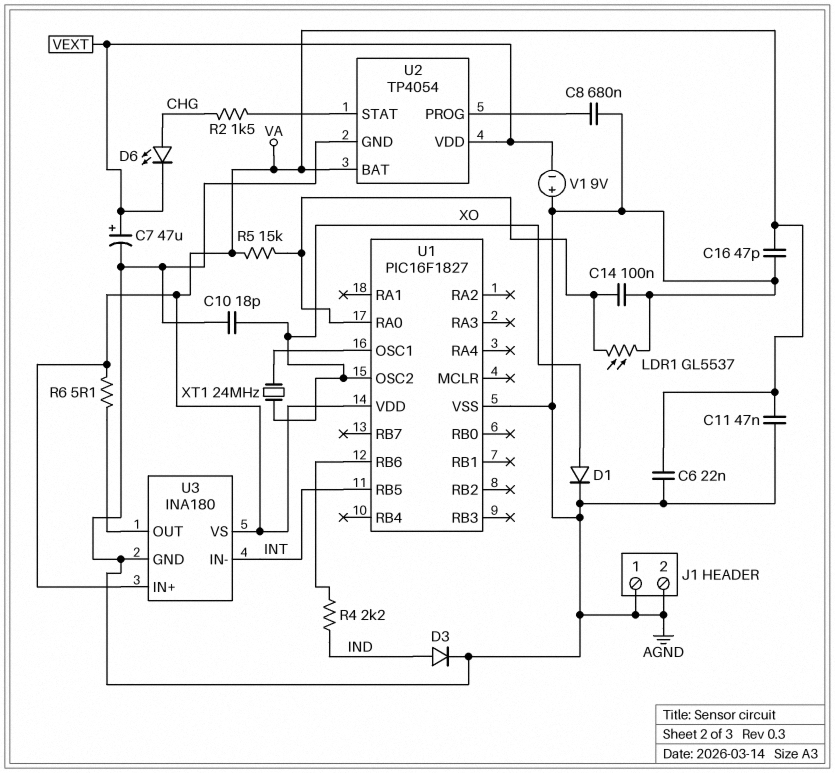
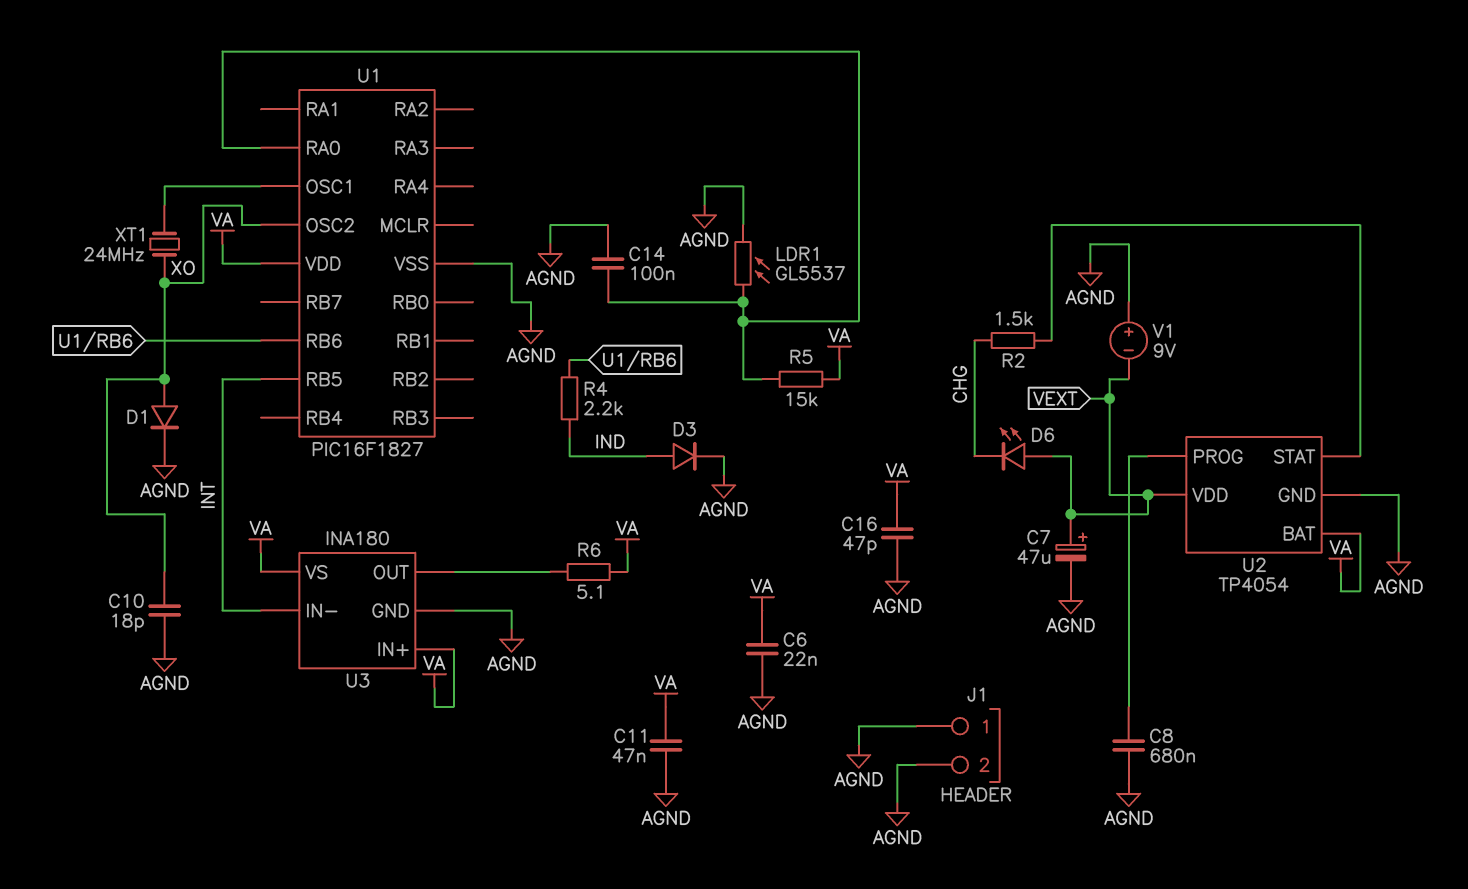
D6: LED (A CHG, K VEXT) -> LED (A VEXT, K CHG)

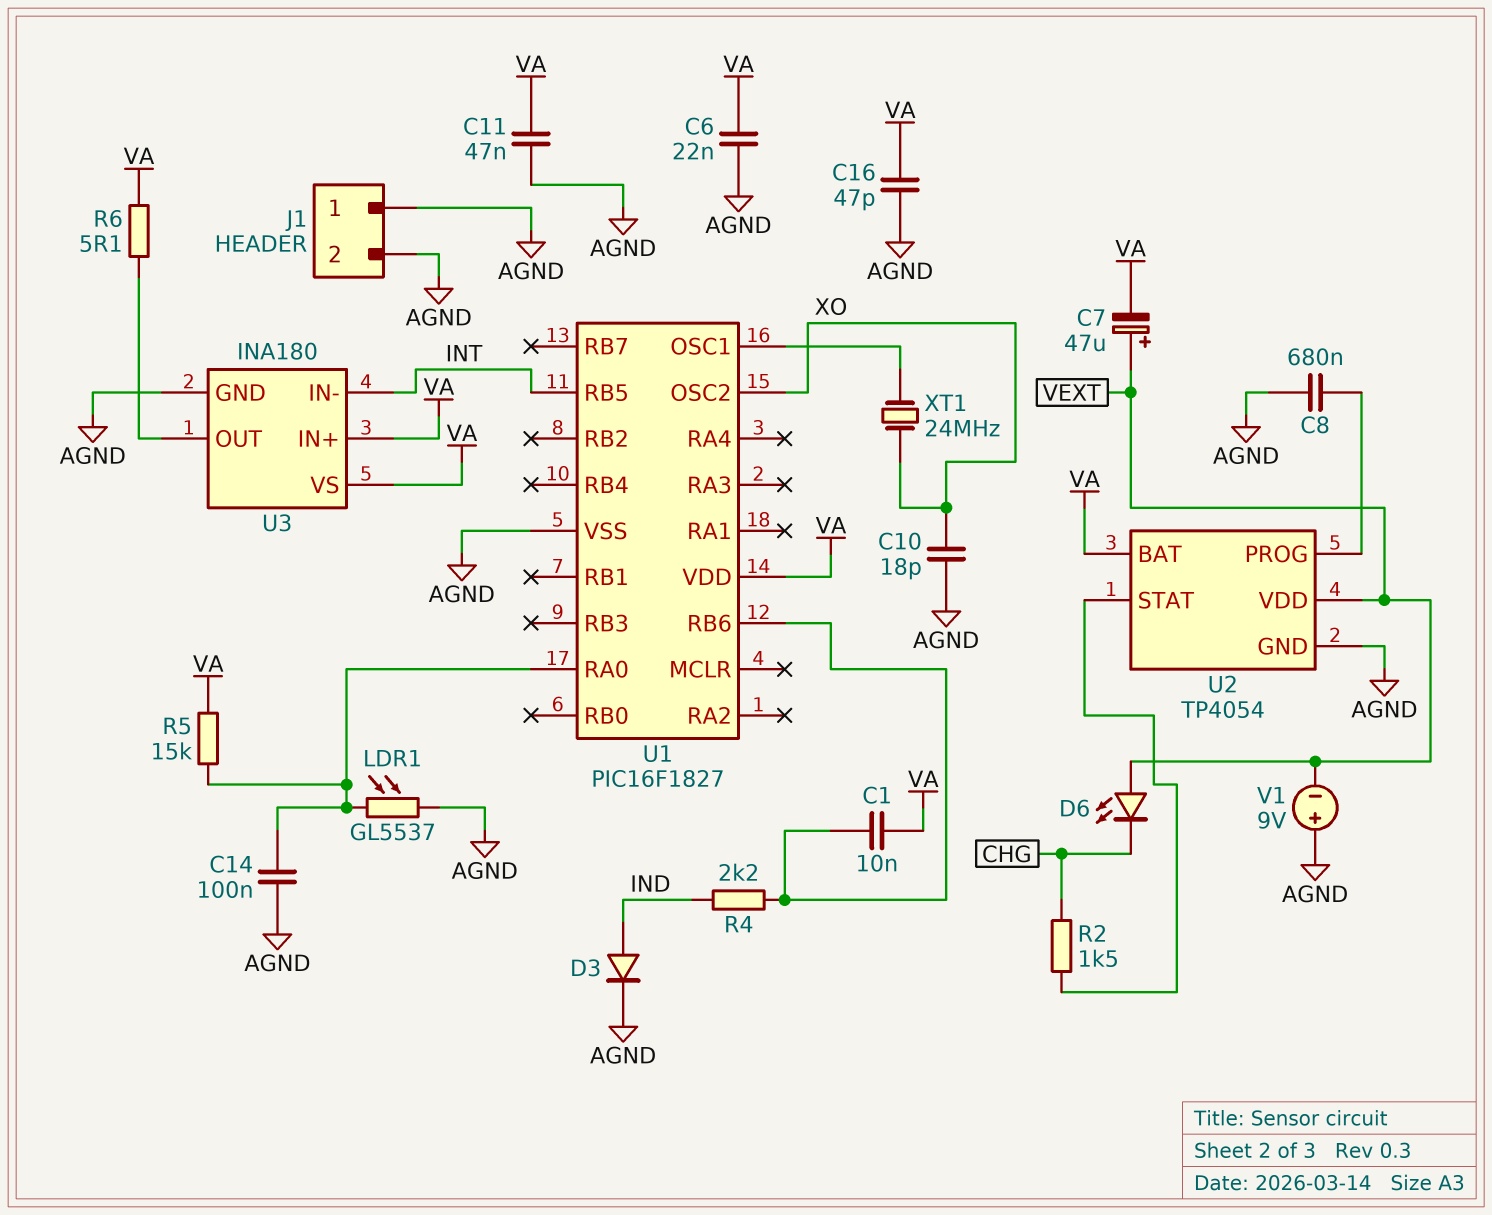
C1: none -> 10nF (U1/RB6, VA)
C7: 47uF (plus VEXT, minus AGND) -> 47uF (plus VEXT, minus VA)
D1: diode (A XO, K AGND) -> none

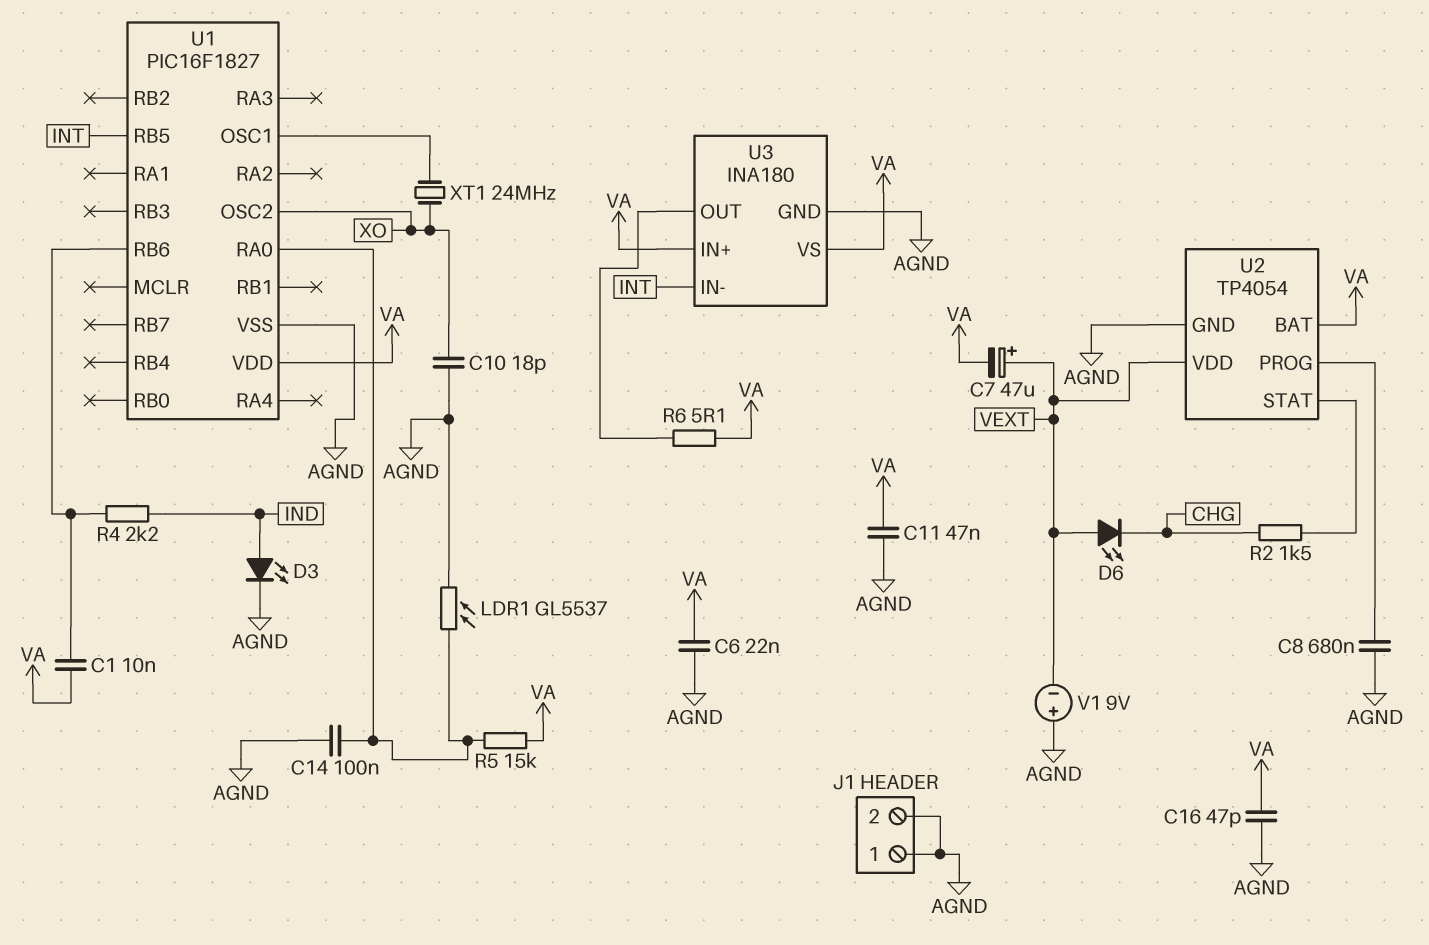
D3: diode (A IND, K AGND) -> LED (A IND, K AGND)

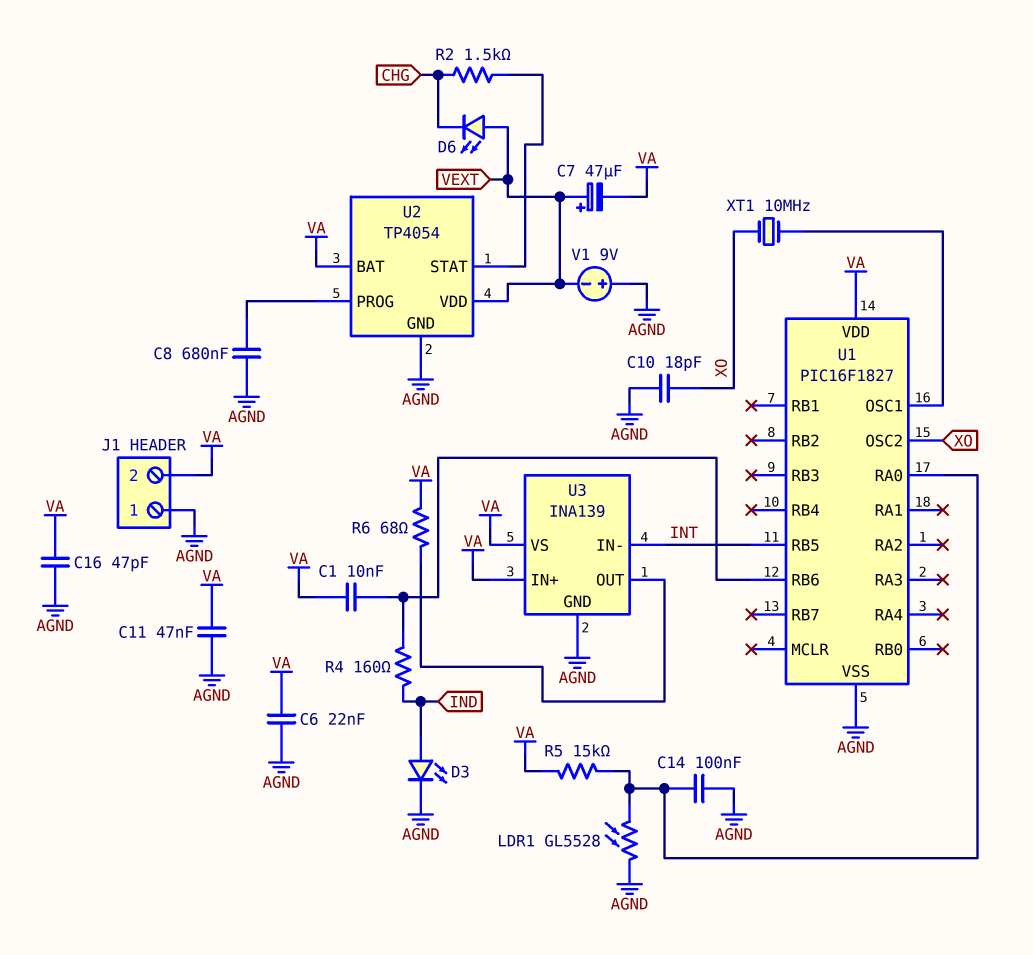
J1 pin 2: AGND -> VA
LDR1: GL5537 (AGND, U1/RA0) -> GL5528 (AGND, U1/RA0)
R4: 2.2k (IND, U1/RB6) -> 160 (IND, U1/RB6)
R6: 5.1 (U3/OUT, VA) -> 68 (U3/OUT, VA)
U3: INA180 -> INA139
XT1: 24MHz (U1/OSC1, XO) -> 10MHz (U1/OSC1, XO)

